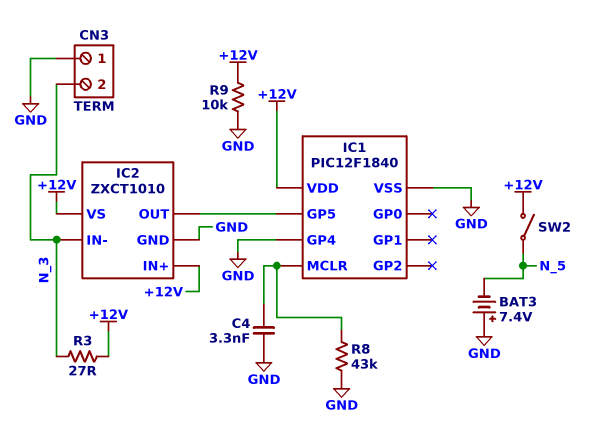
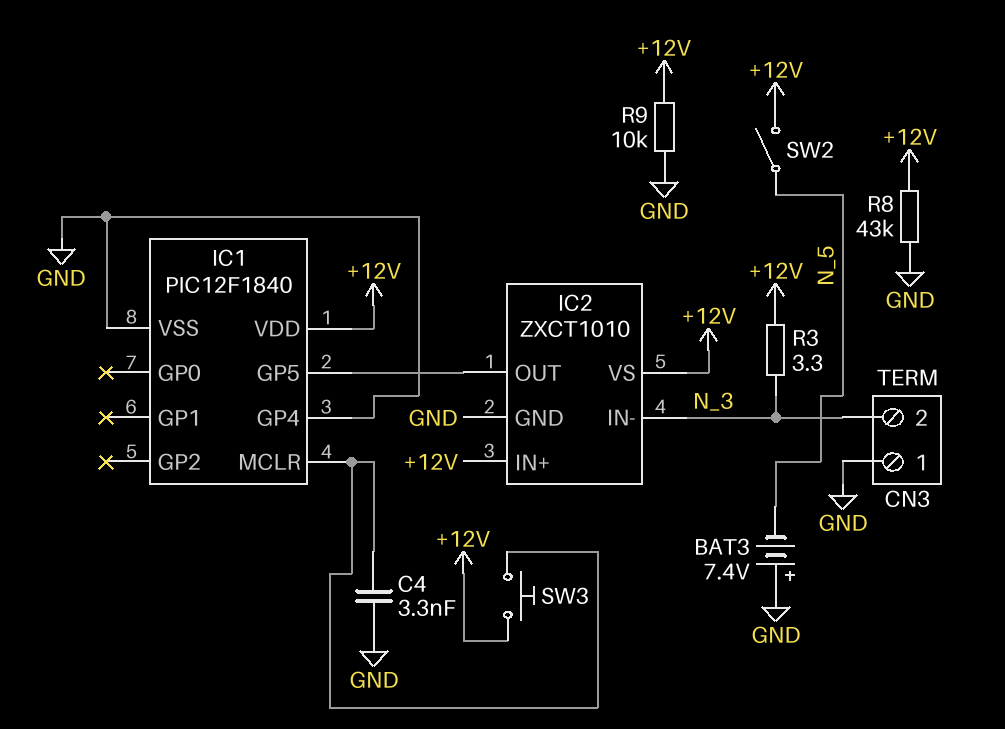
R3: 27 (+12V, N_3) -> 3.3 (+12V, N_3)
R8: 43k (GND, IC1/MCLR) -> 43k (+12V, GND)
SW3: none -> button (+12V, IC1/MCLR)

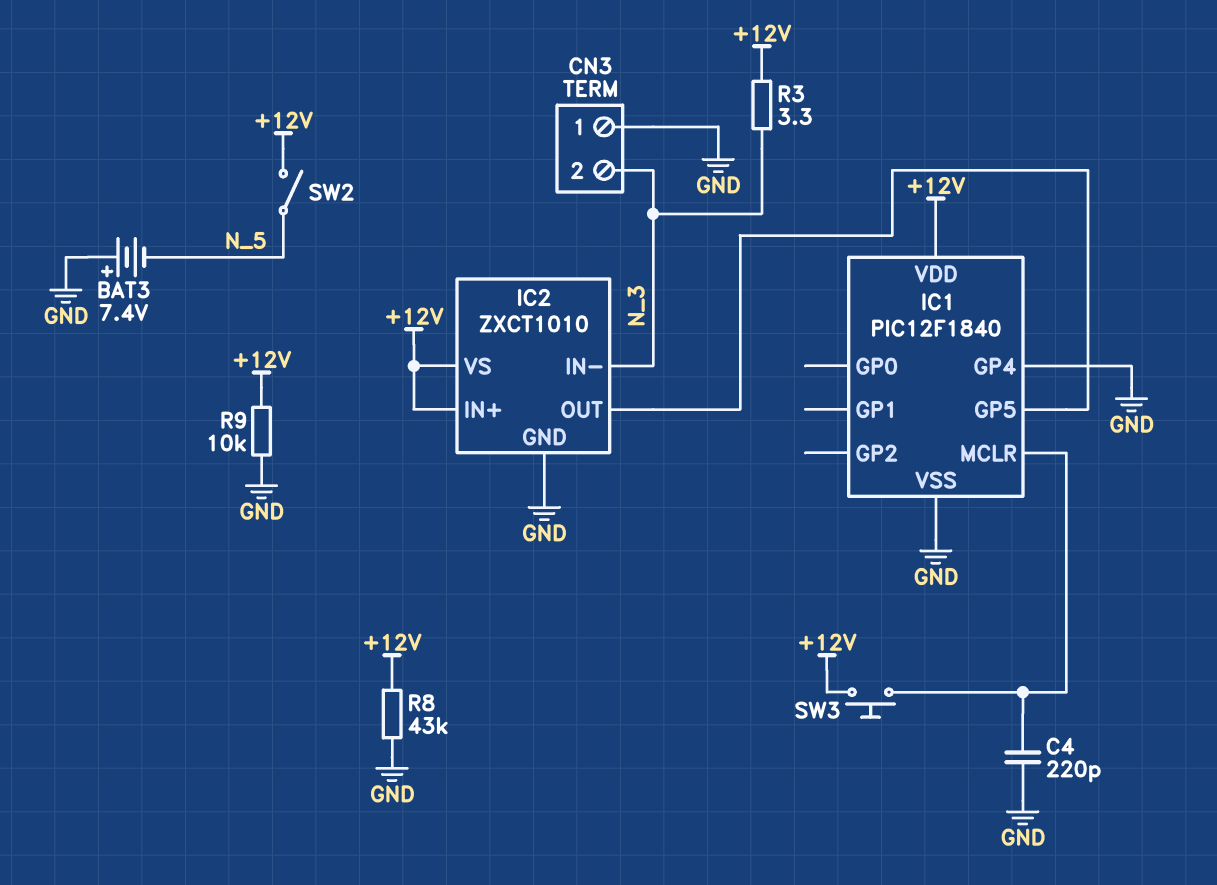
C4: 3.3nF (GND, IC1/MCLR) -> 220pF (GND, IC1/MCLR)

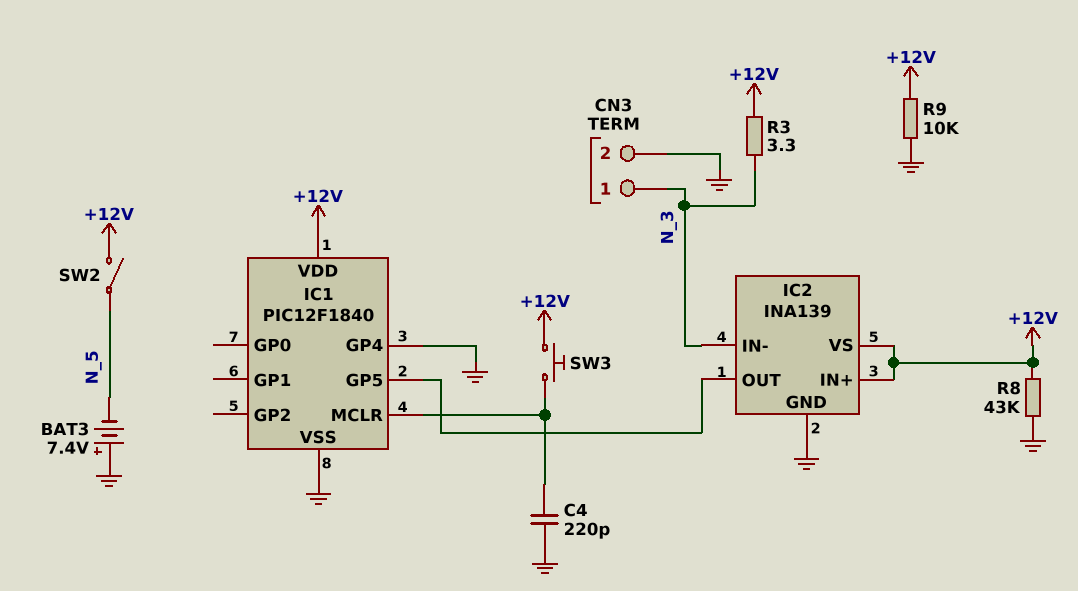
CN3 pin 1: GND -> N_3
CN3 pin 2: N_3 -> GND
IC2: ZXCT1010 -> INA139

